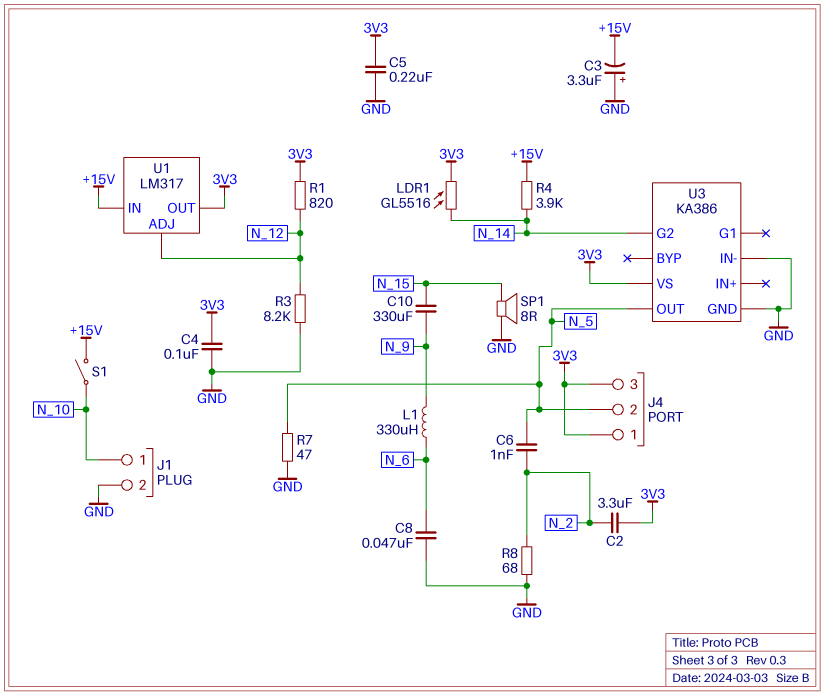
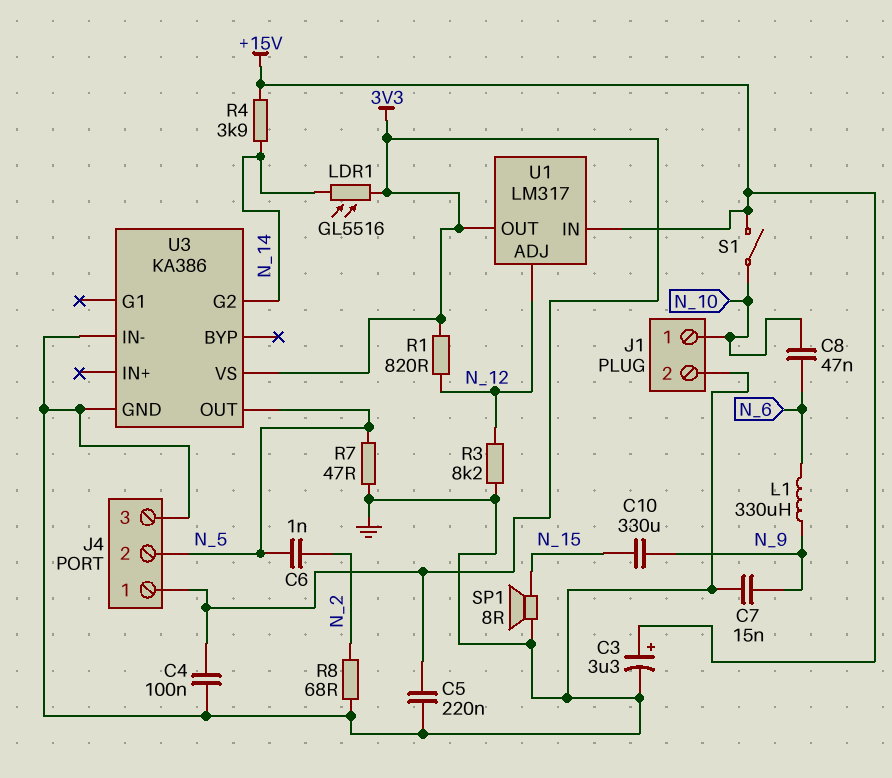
C2: 3.3uF (3V3, N_2) -> none
C3: 3.3uF (plus GND, minus +15V) -> 3.3uF (plus +15V, minus GND)
C7: none -> 15nF (GND, N_9)
C8: 47nF (GND, N_6) -> 47nF (N_6, N_10)
J4 pin 3: 3V3 -> GND

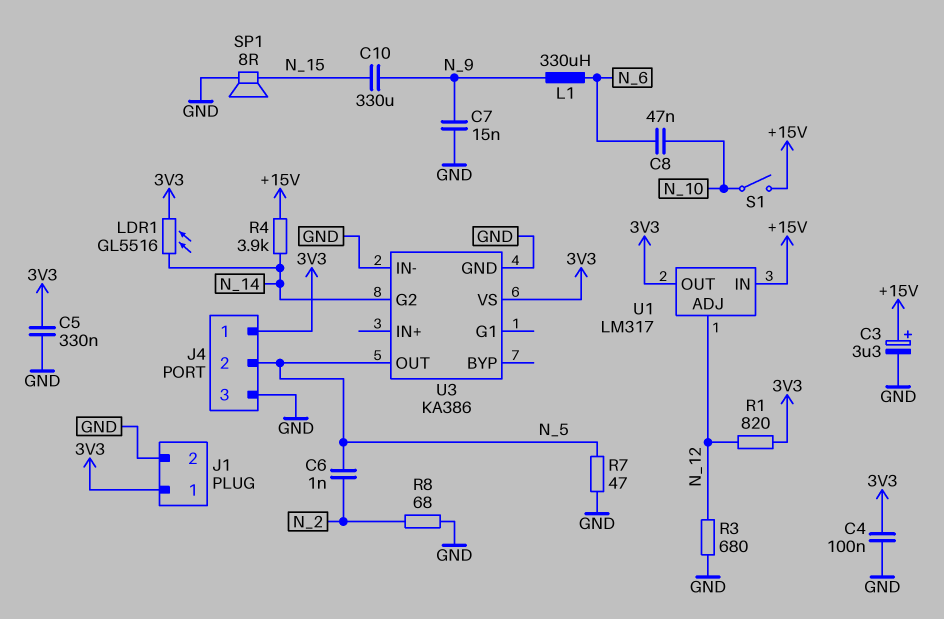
C5: 220nF (3V3, GND) -> 330nF (3V3, GND)
J1 pin 1: N_10 -> 3V3
R3: 8.2k (GND, N_12) -> 680 (GND, N_12)

